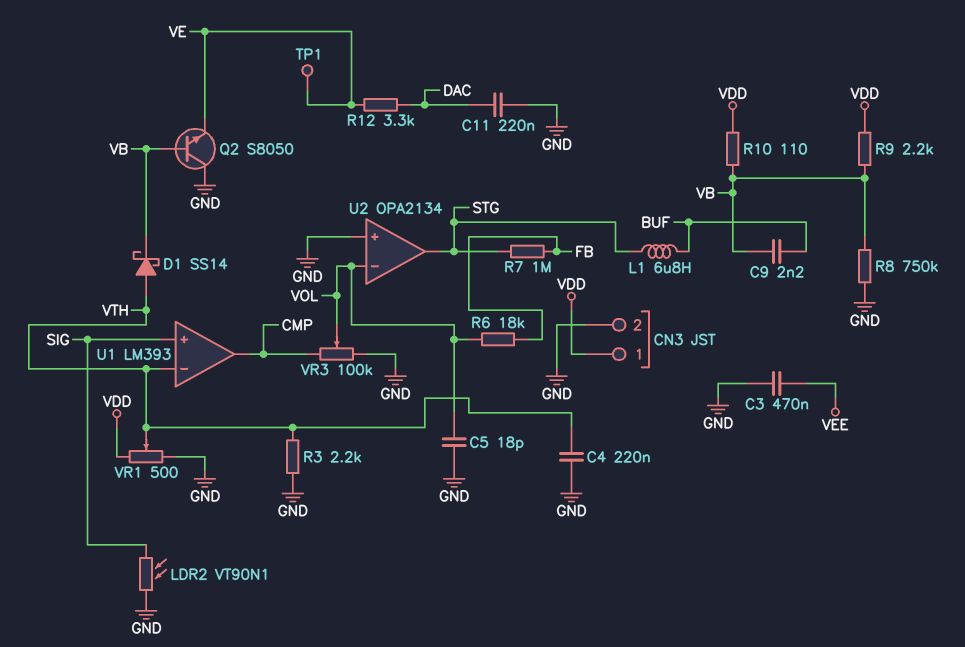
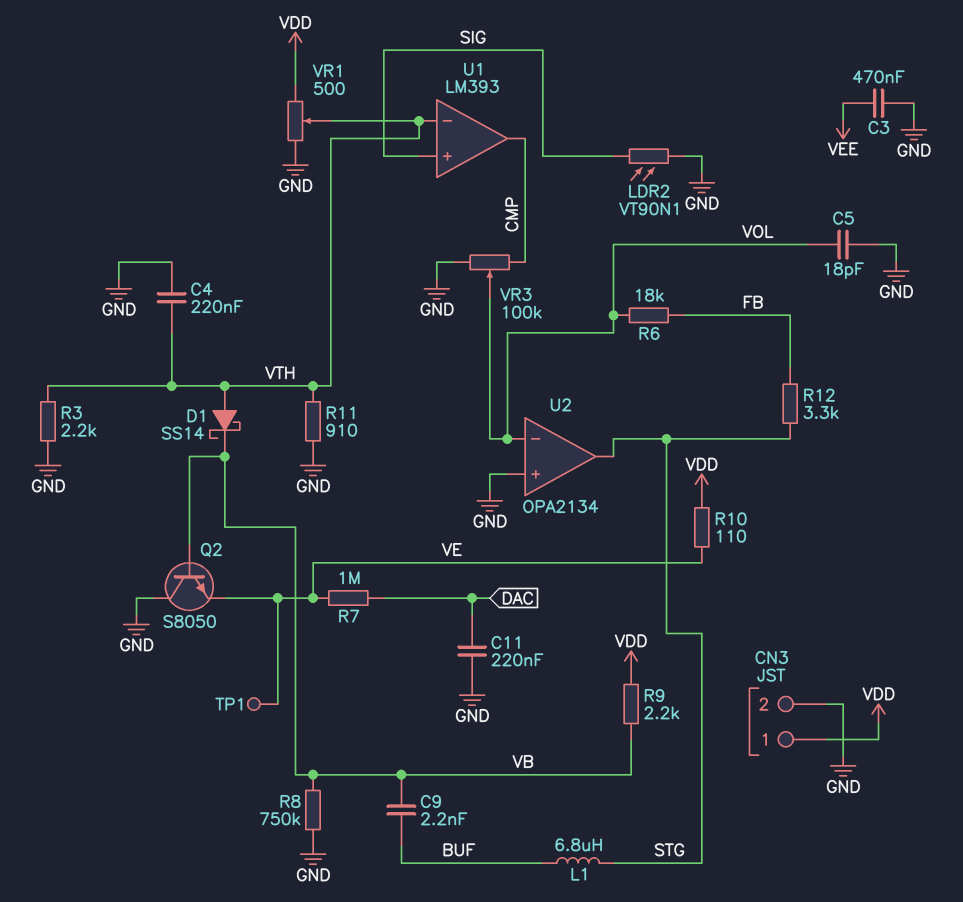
R7: 1M (FB, STG) -> 1M (DAC, VE)
R10: 110 (VB, VDD) -> 110 (VDD, VE)
R11: none -> 910 (GND, VTH)
R12: 3.3k (DAC, VE) -> 3.3k (FB, STG)

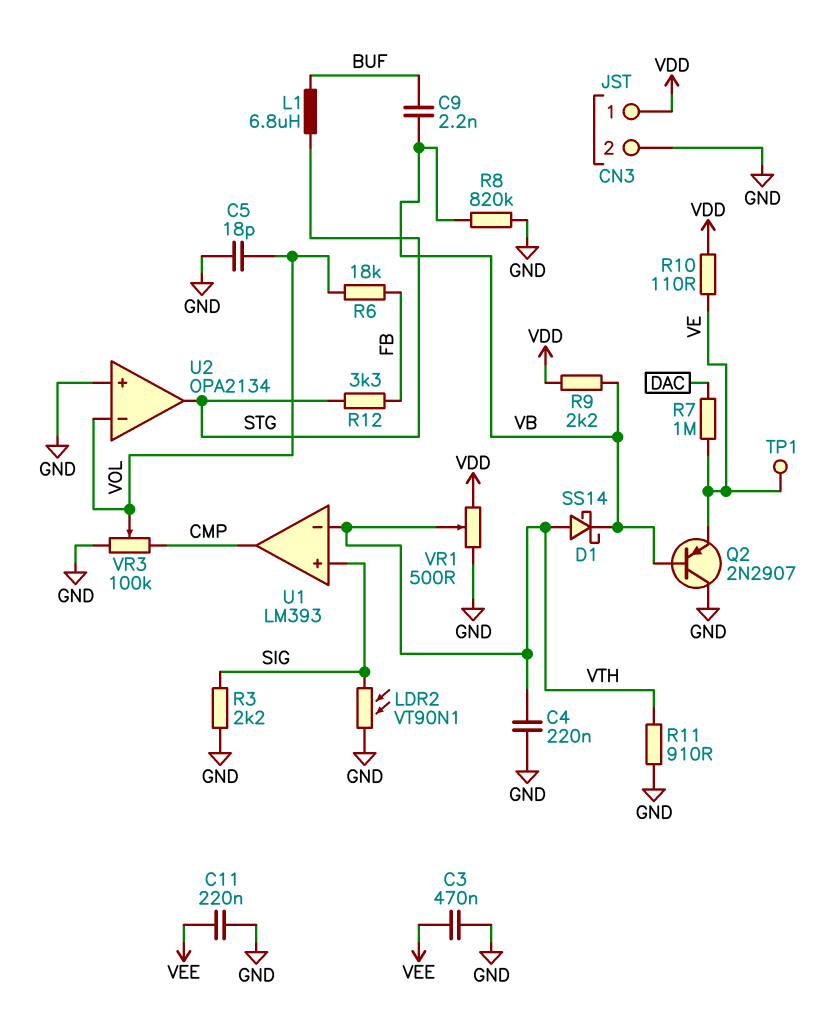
C11: 220nF (DAC, GND) -> 220nF (GND, VEE)
Q2: NPN S8050 (B VB, C GND, E VE) -> PNP 2N2907 (B VB, C GND, E VE)
R3: 2.2k (GND, VTH) -> 2.2k (GND, SIG)
R8: 750k (GND, VB) -> 820k (GND, VB)

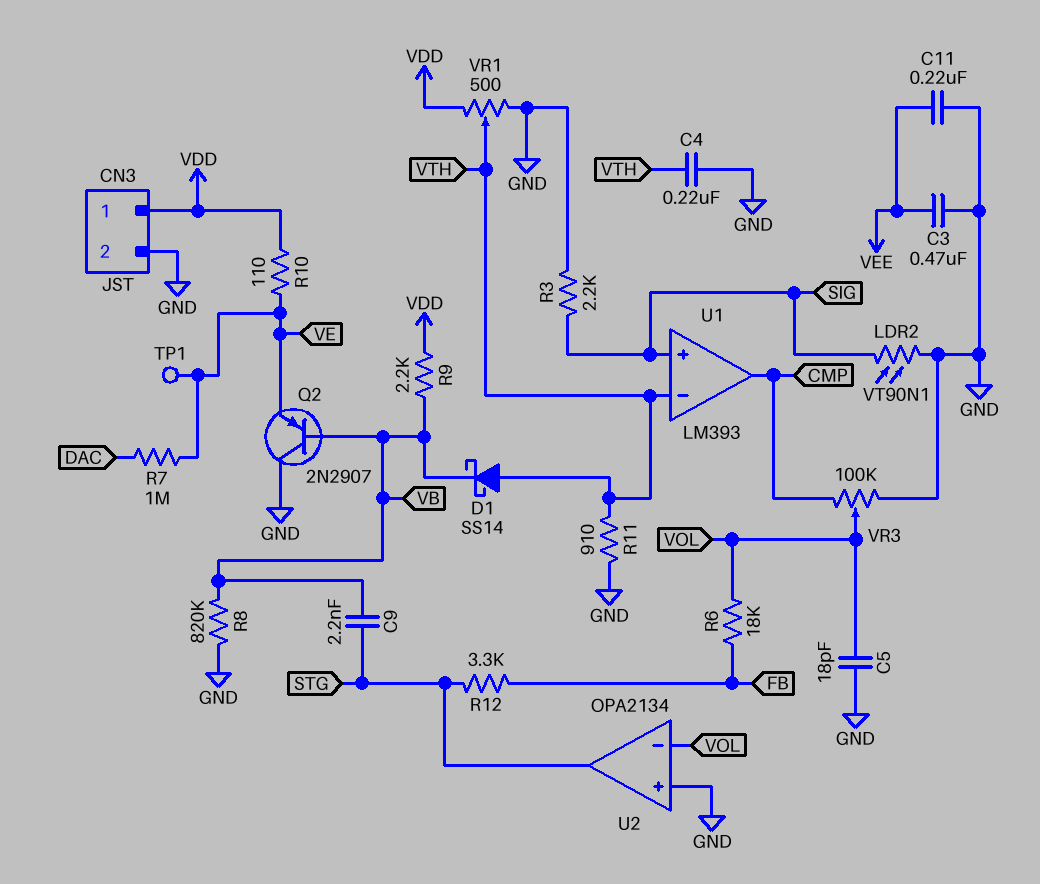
C9: 2.2nF (BUF, VB) -> 2.2nF (STG, VB)
L1: 6.8uH (BUF, STG) -> none

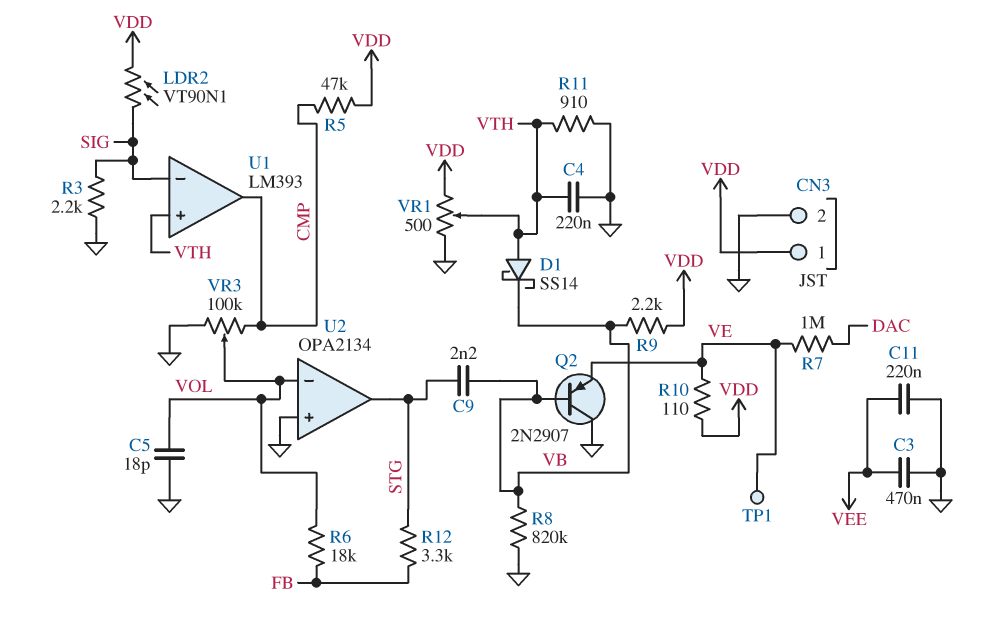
LDR2: VT90N1 (GND, SIG) -> VT90N1 (SIG, VDD)
R5: none -> 47k (CMP, VDD)
U1 pin in+: SIG -> VTH
U1 pin in-: VTH -> SIG

